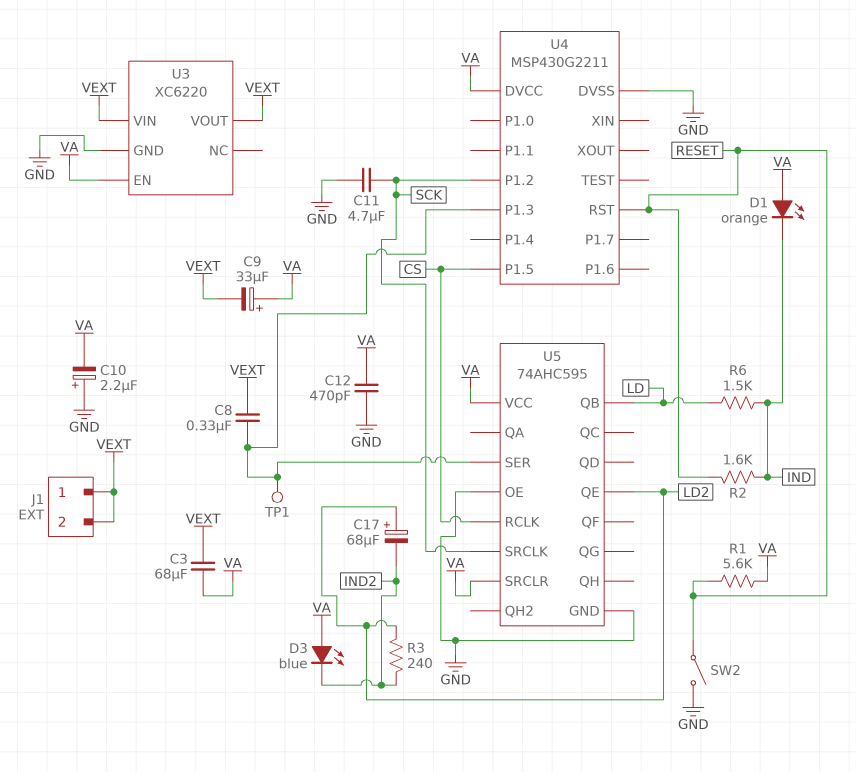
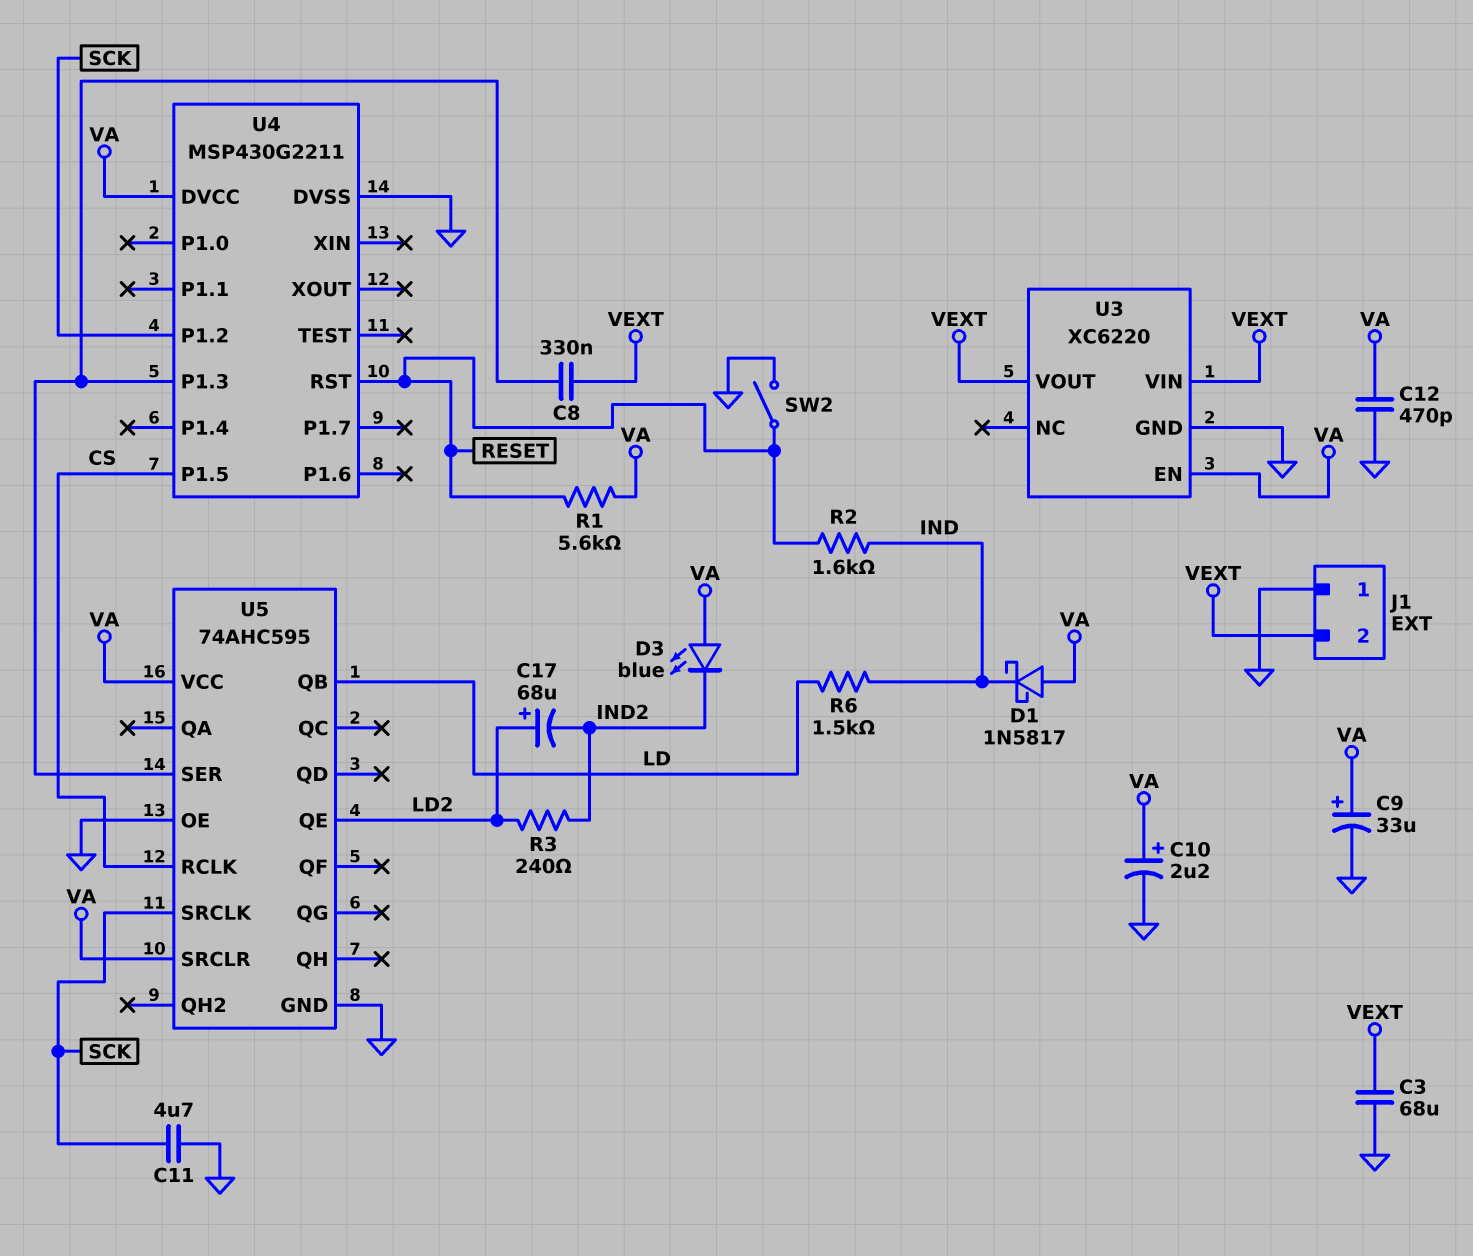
C3: 68uF (VA, VEXT) -> 68uF (GND, VEXT)
C9: 33uF (plus VA, minus VEXT) -> 33uF (plus VA, minus GND)
C10: 2.2uF (plus GND, minus VA) -> 2.2uF (plus VA, minus GND)
D1: LED orange (A VA, K IND) -> schottky 1N5817 (A VA, K IND)
J1 pin 1: VEXT -> GND
TP1: test point (U4/P1.3) -> none

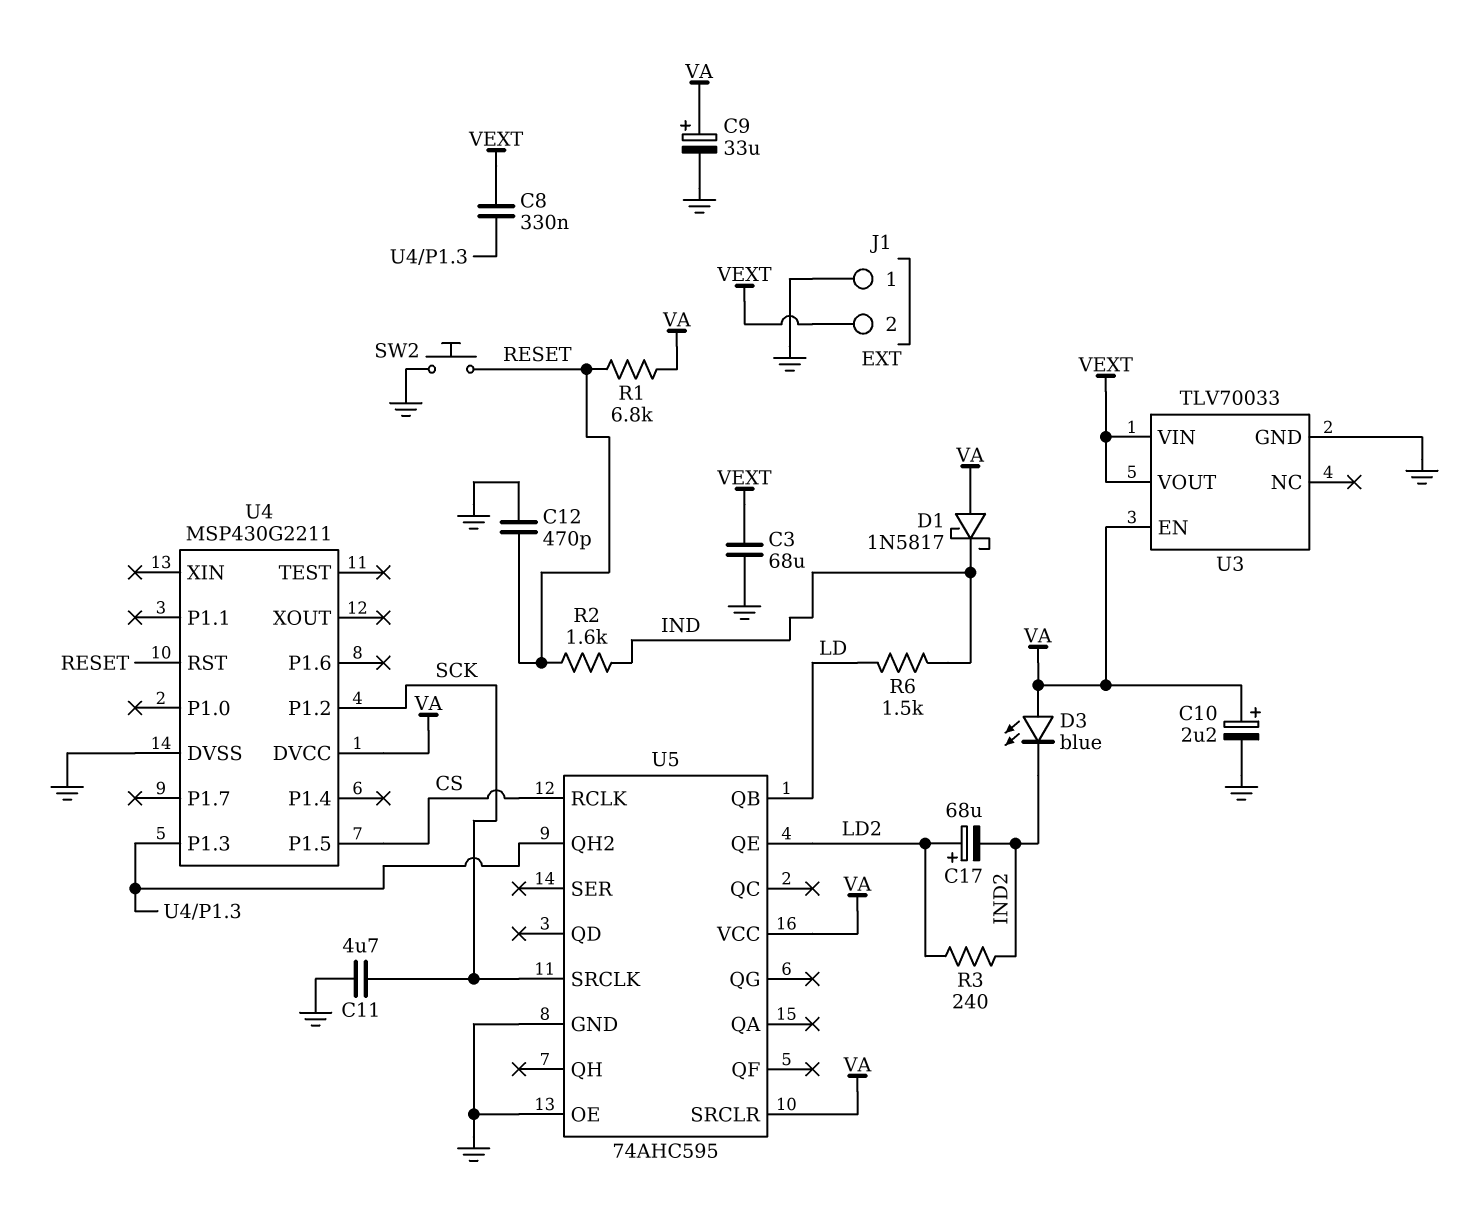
C12: 470pF (GND, VA) -> 470pF (GND, RESET)
R1: 5.6k (RESET, VA) -> 6.8k (RESET, VA)
SW2: switch (GND, RESET) -> button (GND, RESET)
U3: XC6220 -> TLV70033
U5 pin QH2: none -> U4/P1.3
U5 pin SER: U4/P1.3 -> none

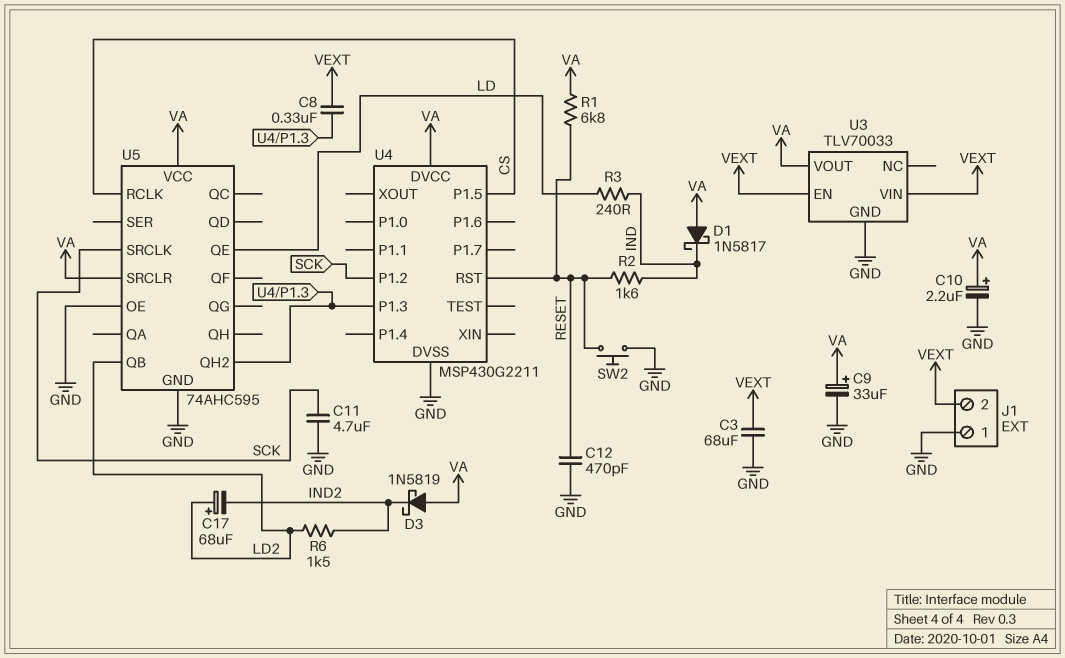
D3: LED blue (A VA, K IND2) -> schottky 1N5819 (A VA, K IND2)
R3: 240 (IND2, LD2) -> 240 (IND, LD)
R6: 1.5k (IND, LD) -> 1.5k (IND2, LD2)
U3 pin EN: VA -> VEXT
U3 pin VOUT: VEXT -> VA
U5 pin QB: LD -> LD2
U5 pin QE: LD2 -> LD

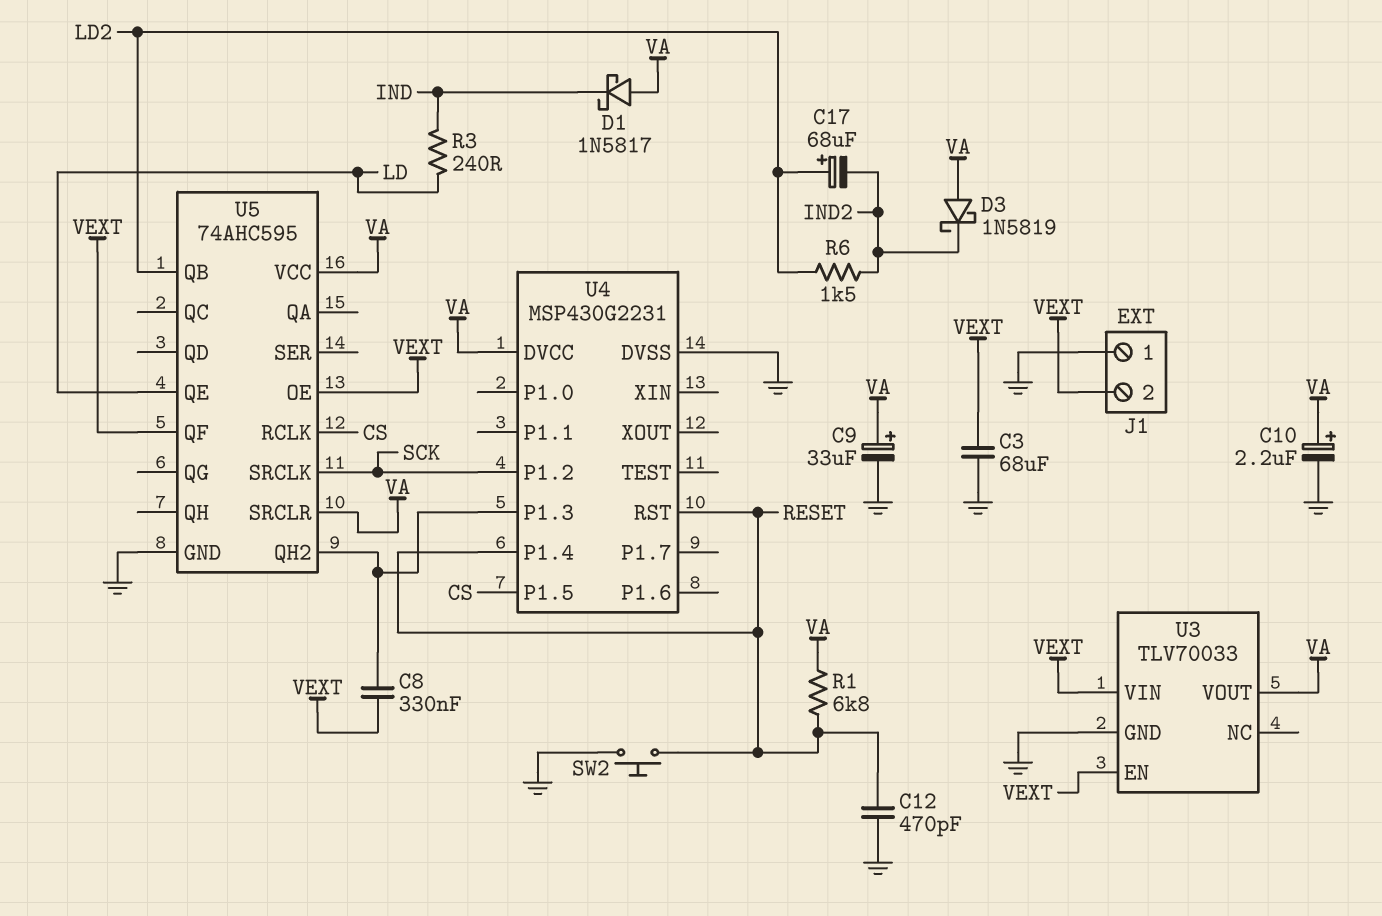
C11: 4.7uF (GND, SCK) -> none
R2: 1.6k (IND, RESET) -> none
U4: MSP430G2211 -> MSP430G2231
U4 pin P1.4: none -> RESET
U5 pin OE: GND -> VEXT
U5 pin QF: none -> VEXT

